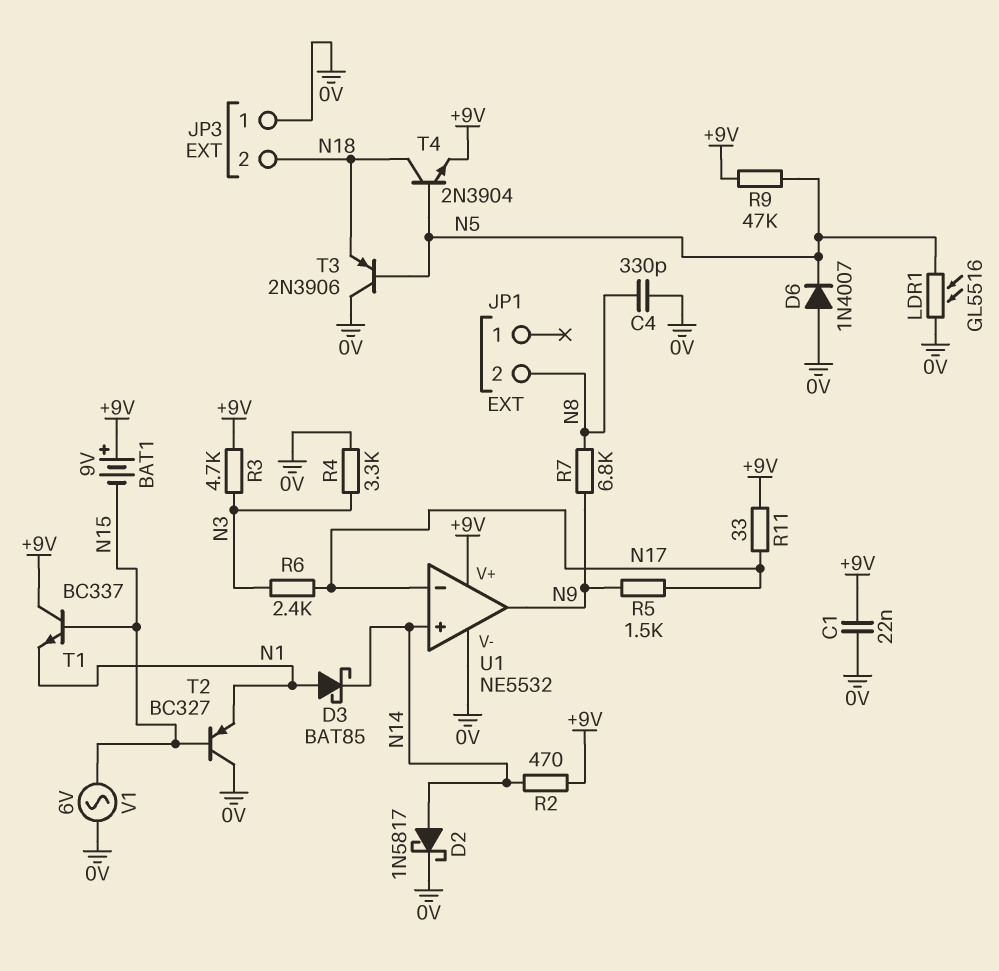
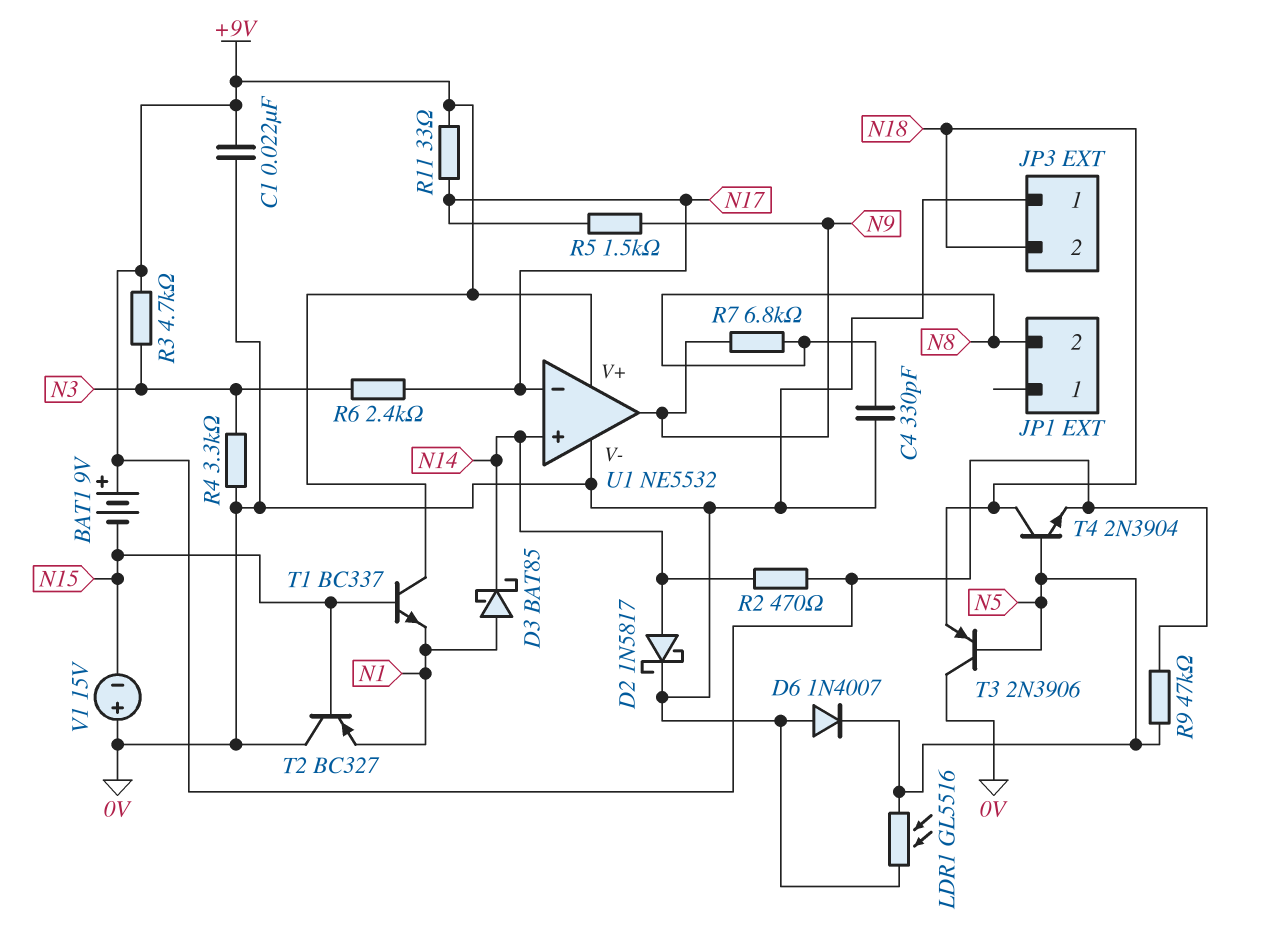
V1: AC 6V (0V, N15) -> 15V (plus 0V, minus N15)

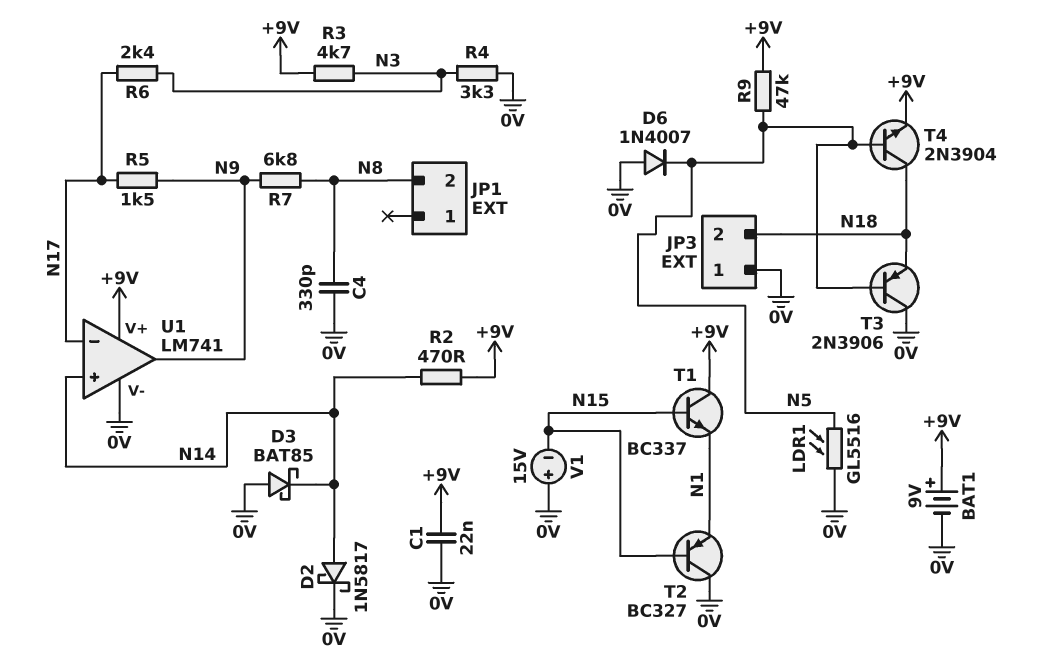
BAT1: 9V (plus +9V, minus N15) -> 9V (plus +9V, minus 0V)
D3: schottky BAT85 (A N1, K N14) -> schottky BAT85 (A 0V, K N14)
R11: 33 (+9V, N17) -> none
U1: NE5532 -> LM741

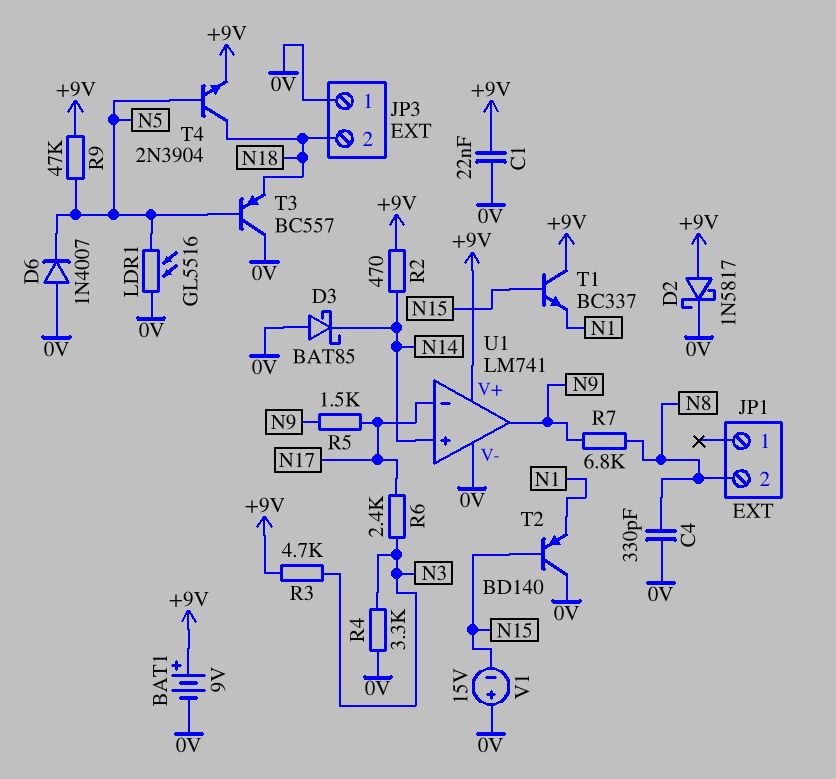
D2: schottky 1N5817 (A N14, K 0V) -> schottky 1N5817 (A +9V, K 0V)
T2: PNP BC327 (B N15, C 0V, E N1) -> PNP BD140 (B N15, C 0V, E N1)
T3: PNP 2N3906 (B N5, C 0V, E N18) -> PNP BC557 (B N5, C 0V, E N18)

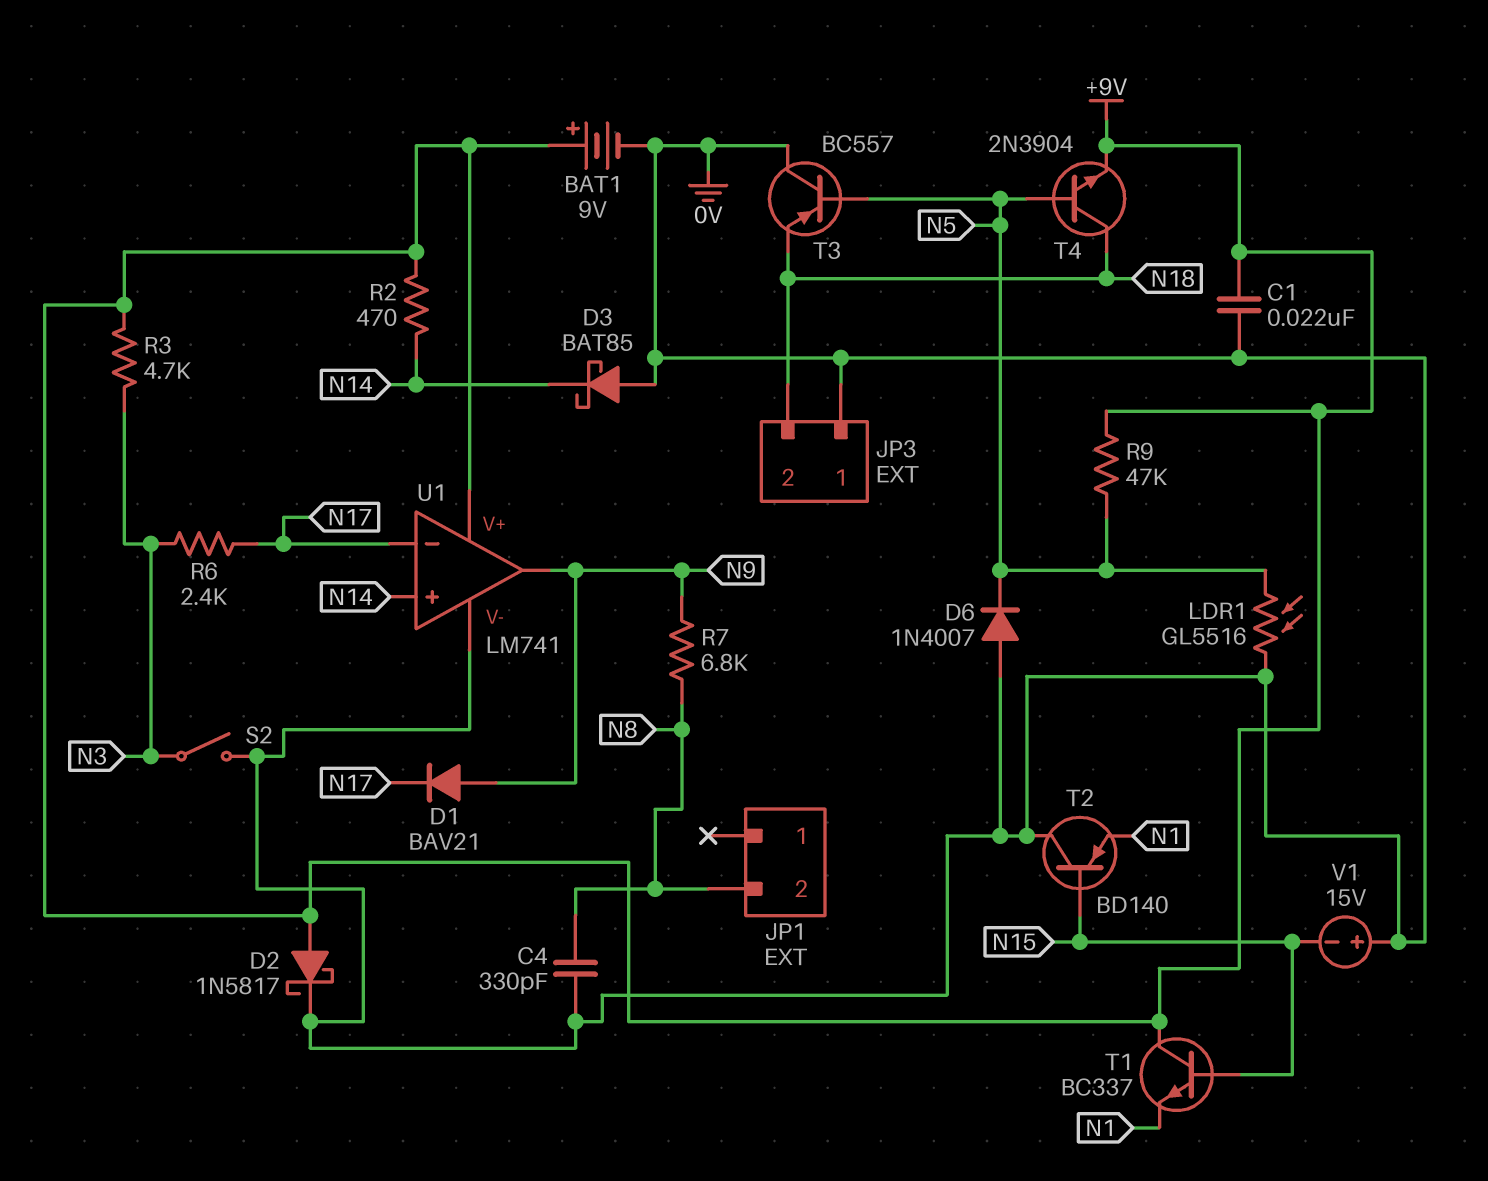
D1: none -> diode BAV21 (A N9, K N17)
R4: 3.3k (0V, N3) -> none
R5: 1.5k (N9, N17) -> none
S2: none -> switch (0V, N3)

